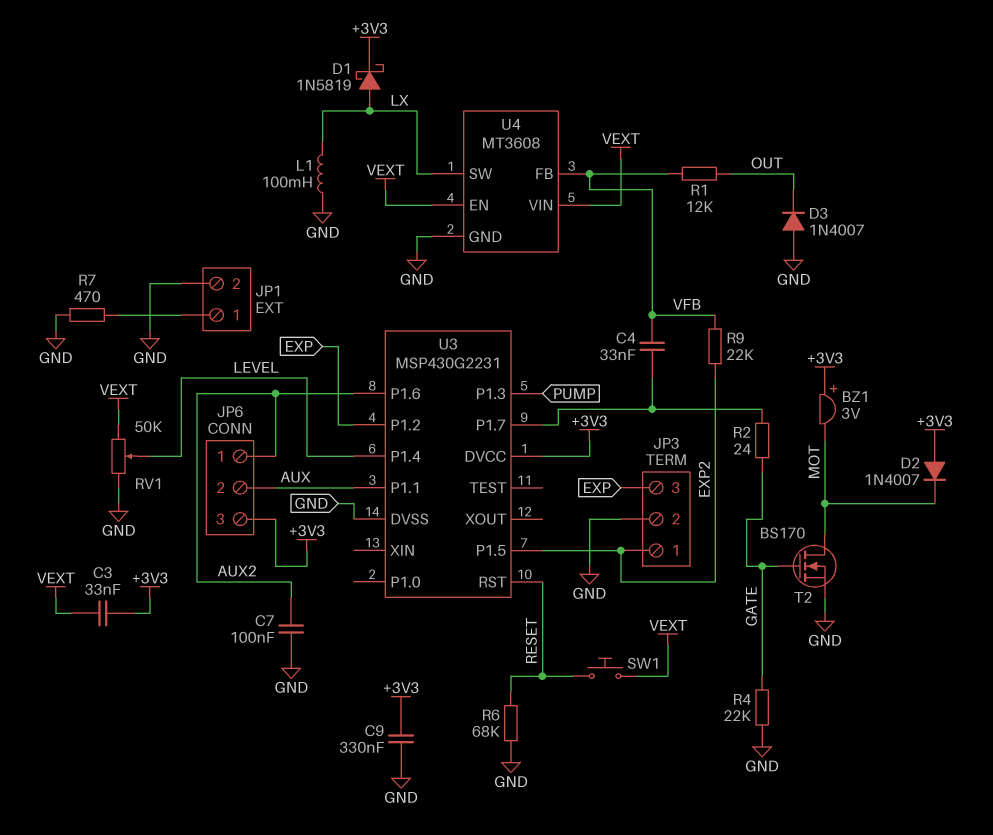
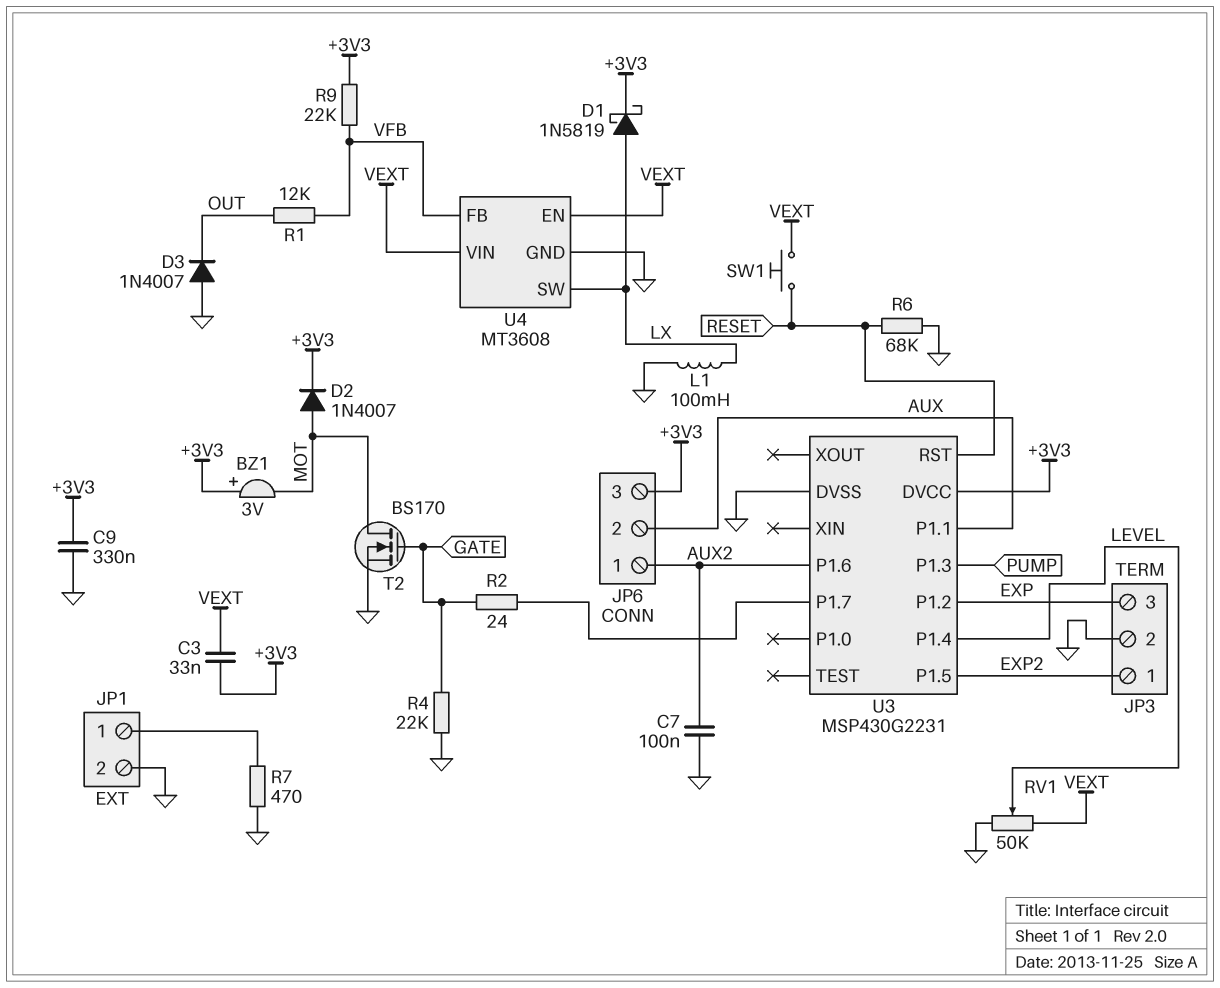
C4: 33nF (U3/P1.7, VFB) -> none
D2: diode 1N4007 (A +3V3, K MOT) -> diode 1N4007 (A MOT, K +3V3)
R9: 22k (EXP2, VFB) -> 22k (+3V3, VFB)

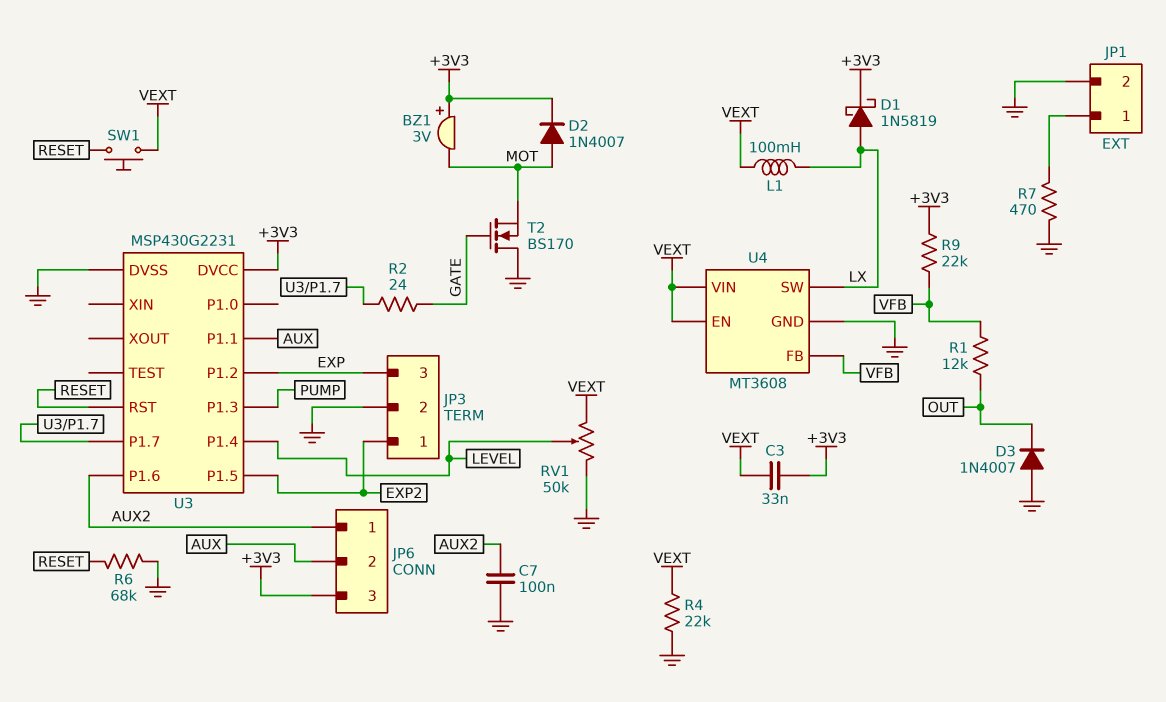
C9: 330nF (+3V3, GND) -> none
L1: 100mH (GND, LX) -> 100mH (LX, VEXT)
R4: 22k (GATE, GND) -> 22k (GND, VEXT)
T2: NMOS BS170 (G GATE, D MOT, S GND) -> NMOS BS170 (G GATE, D GND, S MOT)

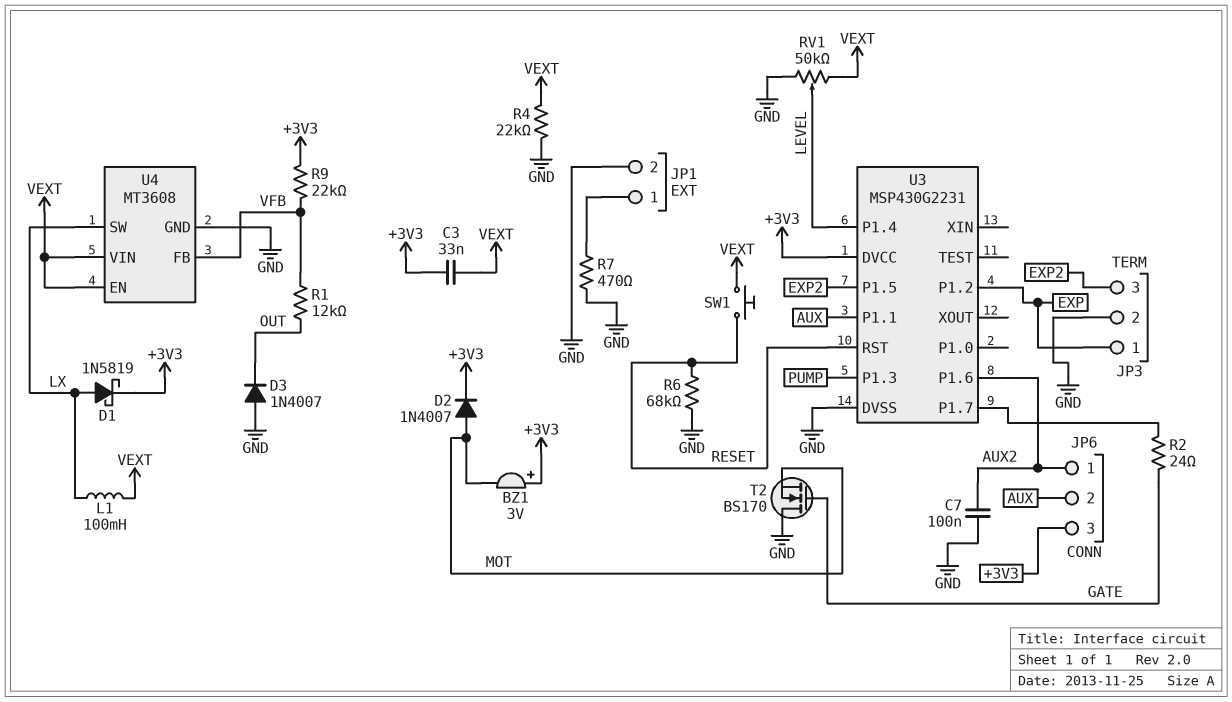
JP3 pin 1: EXP2 -> EXP
JP3 pin 3: EXP -> EXP2

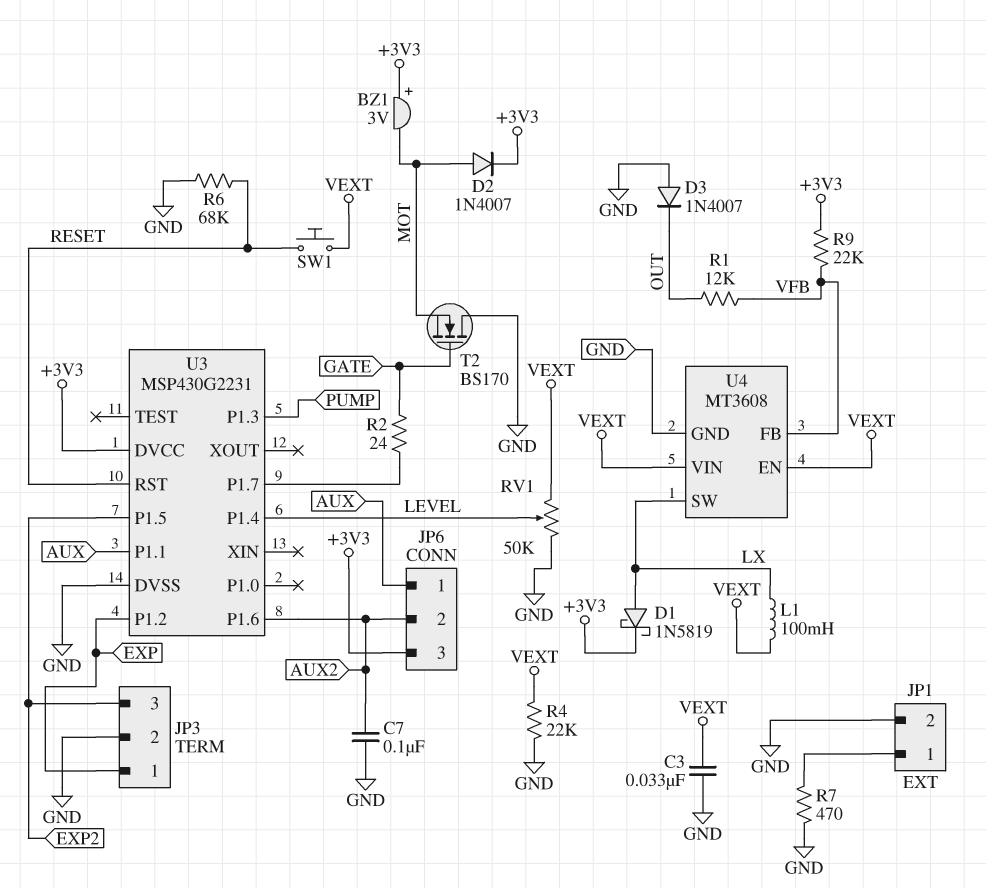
C3: 33nF (+3V3, VEXT) -> 33nF (GND, VEXT)
JP6 pin 1: AUX2 -> AUX
JP6 pin 2: AUX -> AUX2

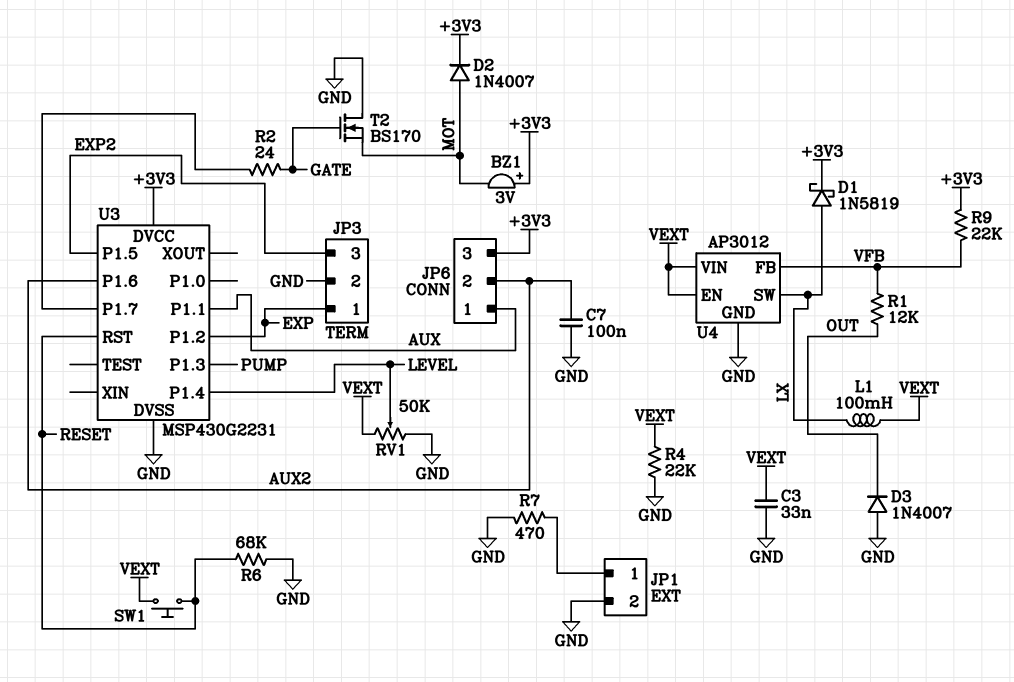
U4: MT3608 -> AP3012

